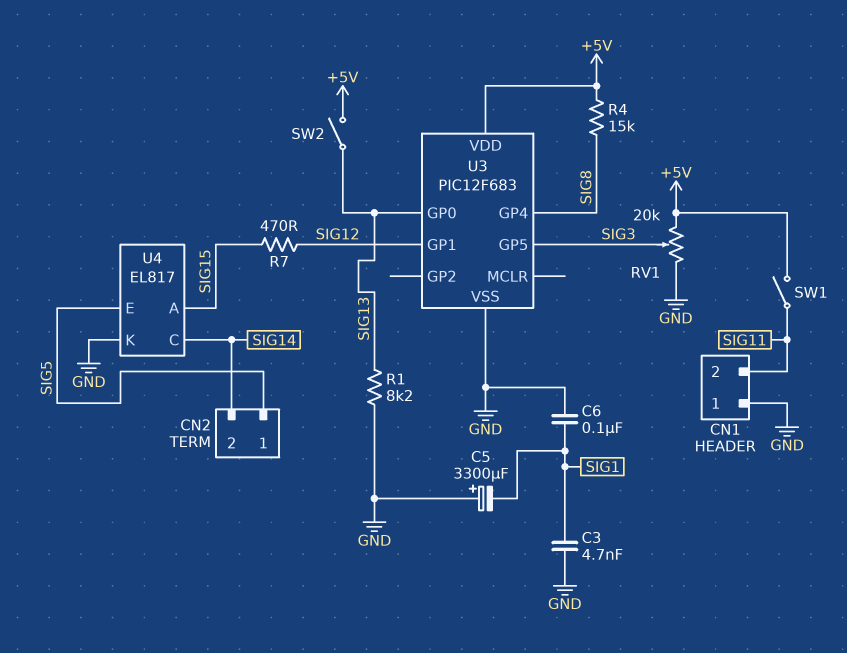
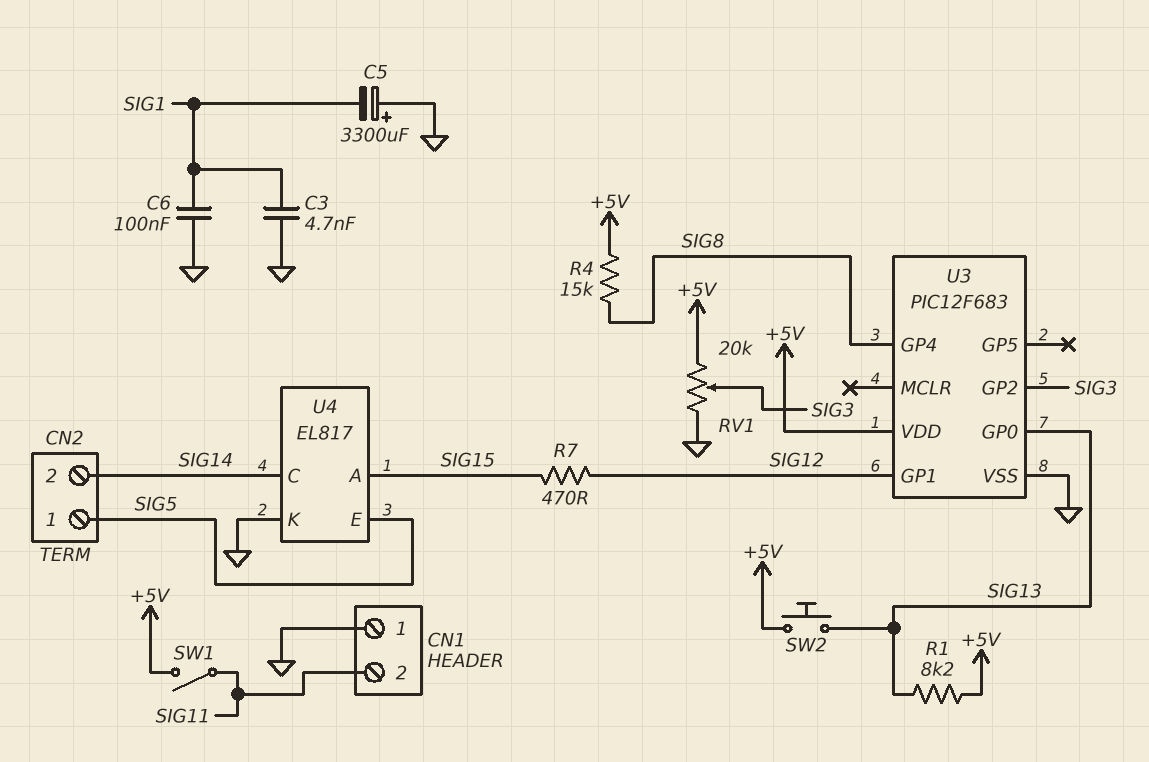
R1: 8.2k (GND, SIG13) -> 8.2k (+5V, SIG13)
SW2: switch (+5V, SIG13) -> button (+5V, SIG13)
U3 pin GP2: none -> SIG3
U3 pin GP5: SIG3 -> none

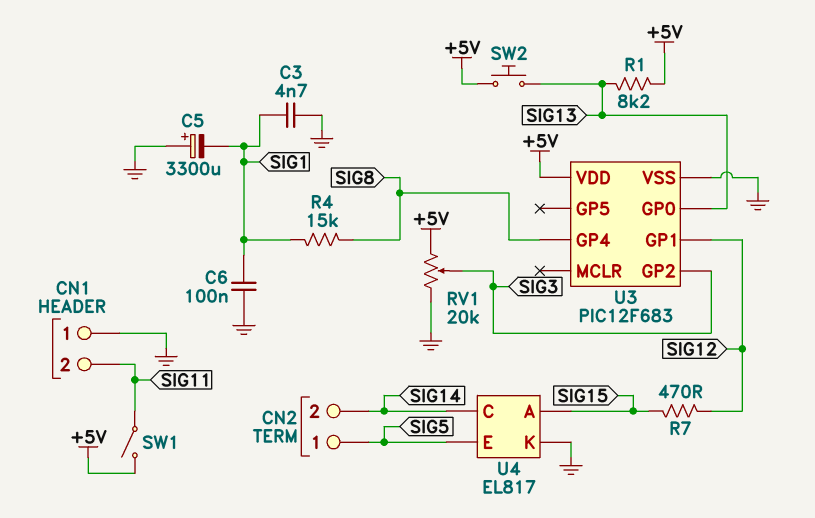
R4: 15k (+5V, SIG8) -> 15k (SIG1, SIG8)

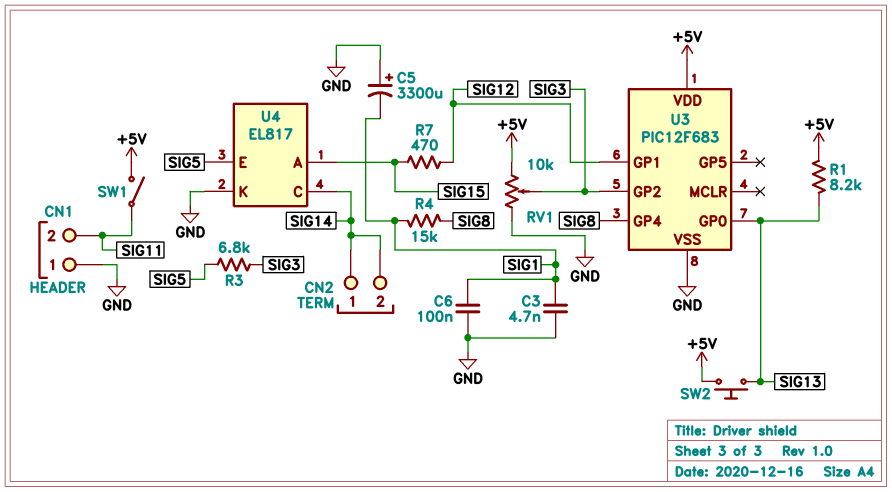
CN2 pin 1: SIG5 -> SIG14
R3: none -> 6.8k (SIG3, SIG5)
RV1: 20k (+5V, GND, wiper SIG3) -> 10k (+5V, GND, wiper SIG3)

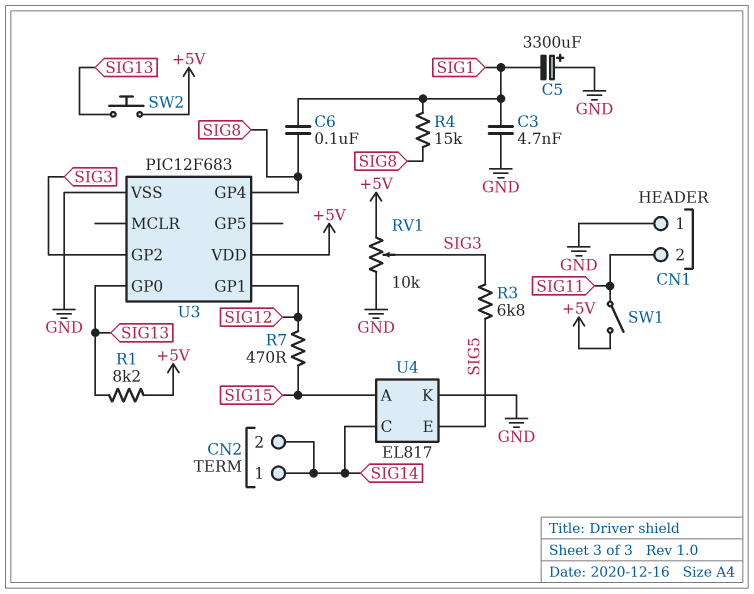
C6: 100nF (GND, SIG1) -> 100nF (SIG1, SIG8)

